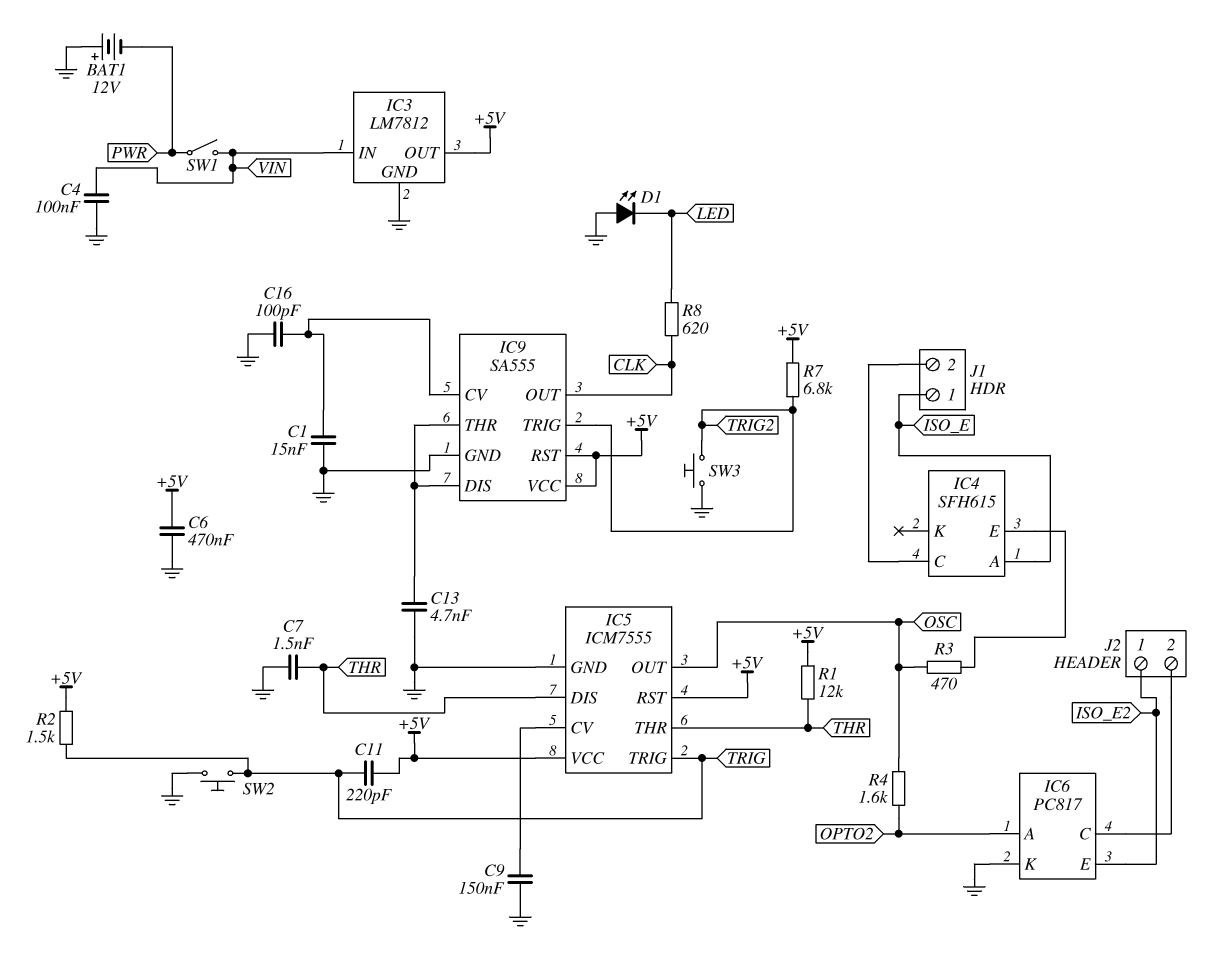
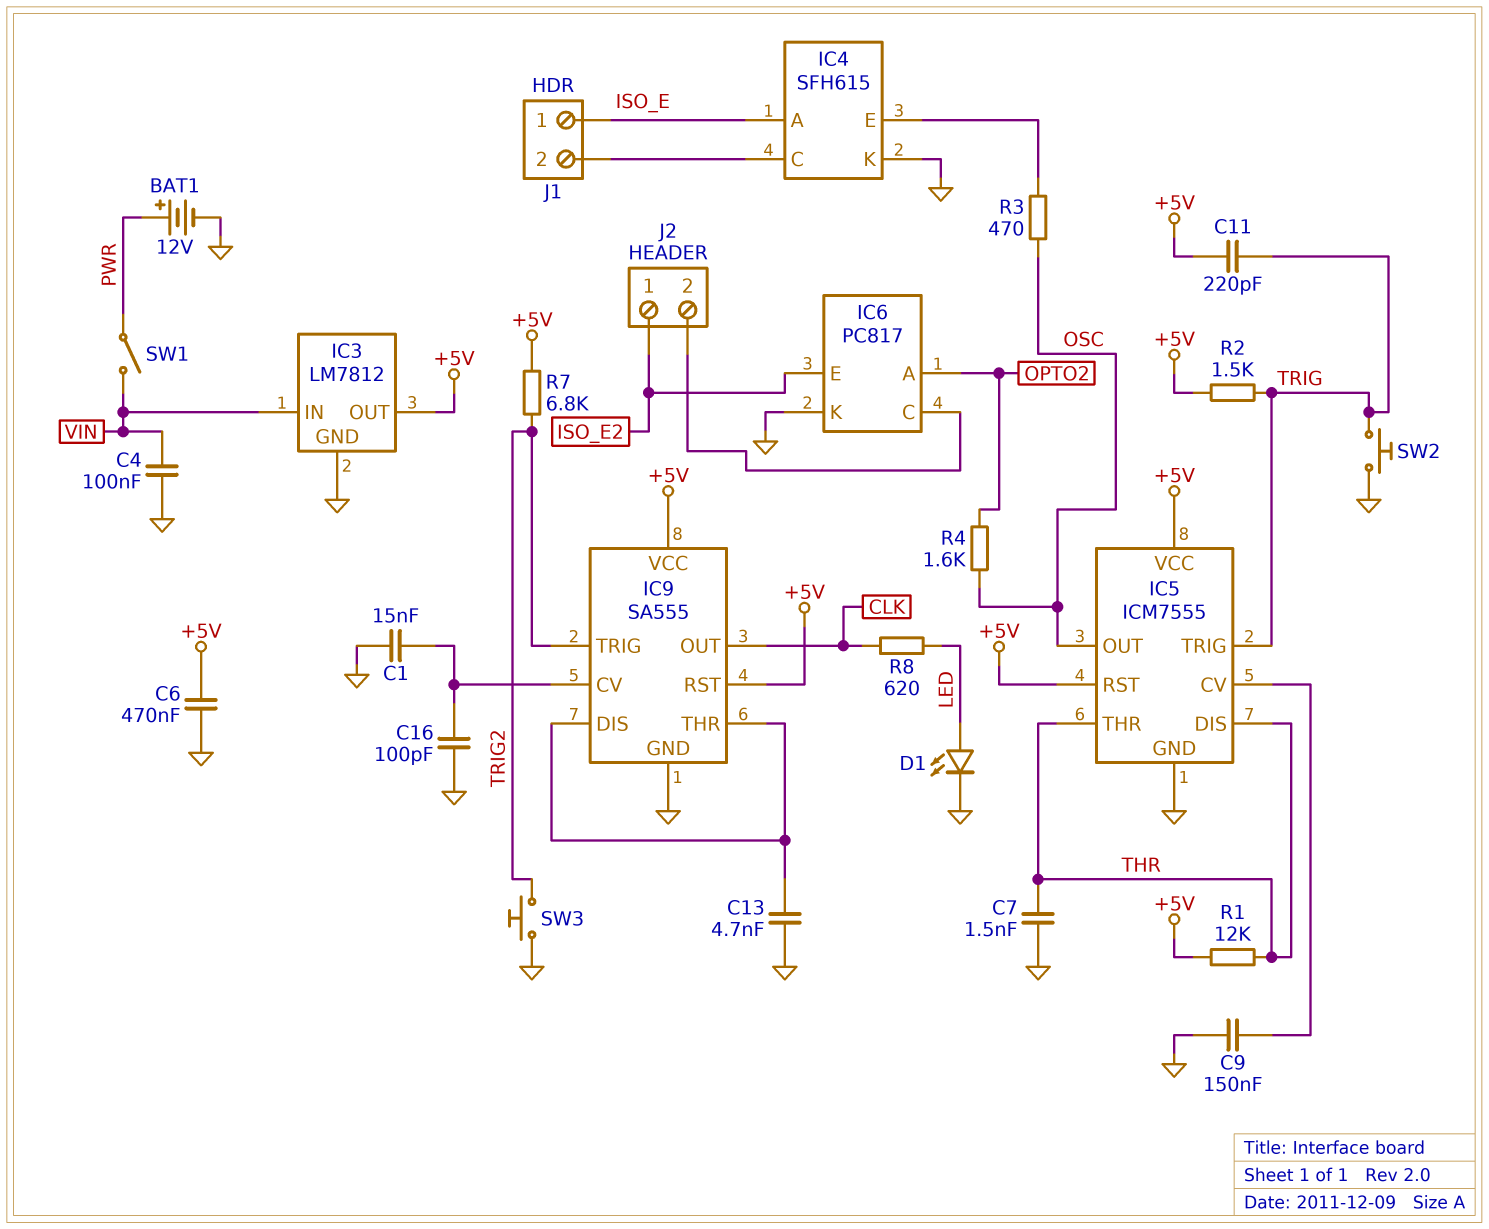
BAT1: 12V (plus GND, minus PWR) -> 12V (plus PWR, minus GND)
D1: LED (A GND, K LED) -> LED (A LED, K GND)
IC4 pin K: none -> GND

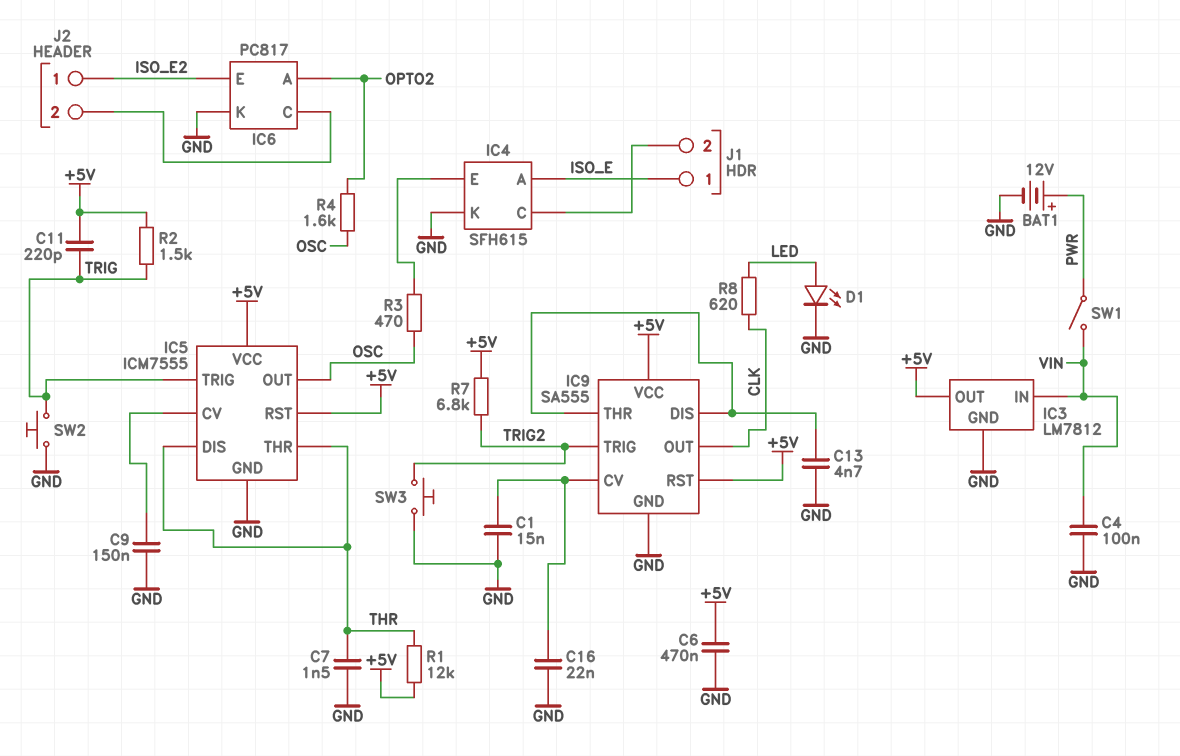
C16: 100pF (GND, IC9/CV) -> 22nF (GND, IC9/CV)

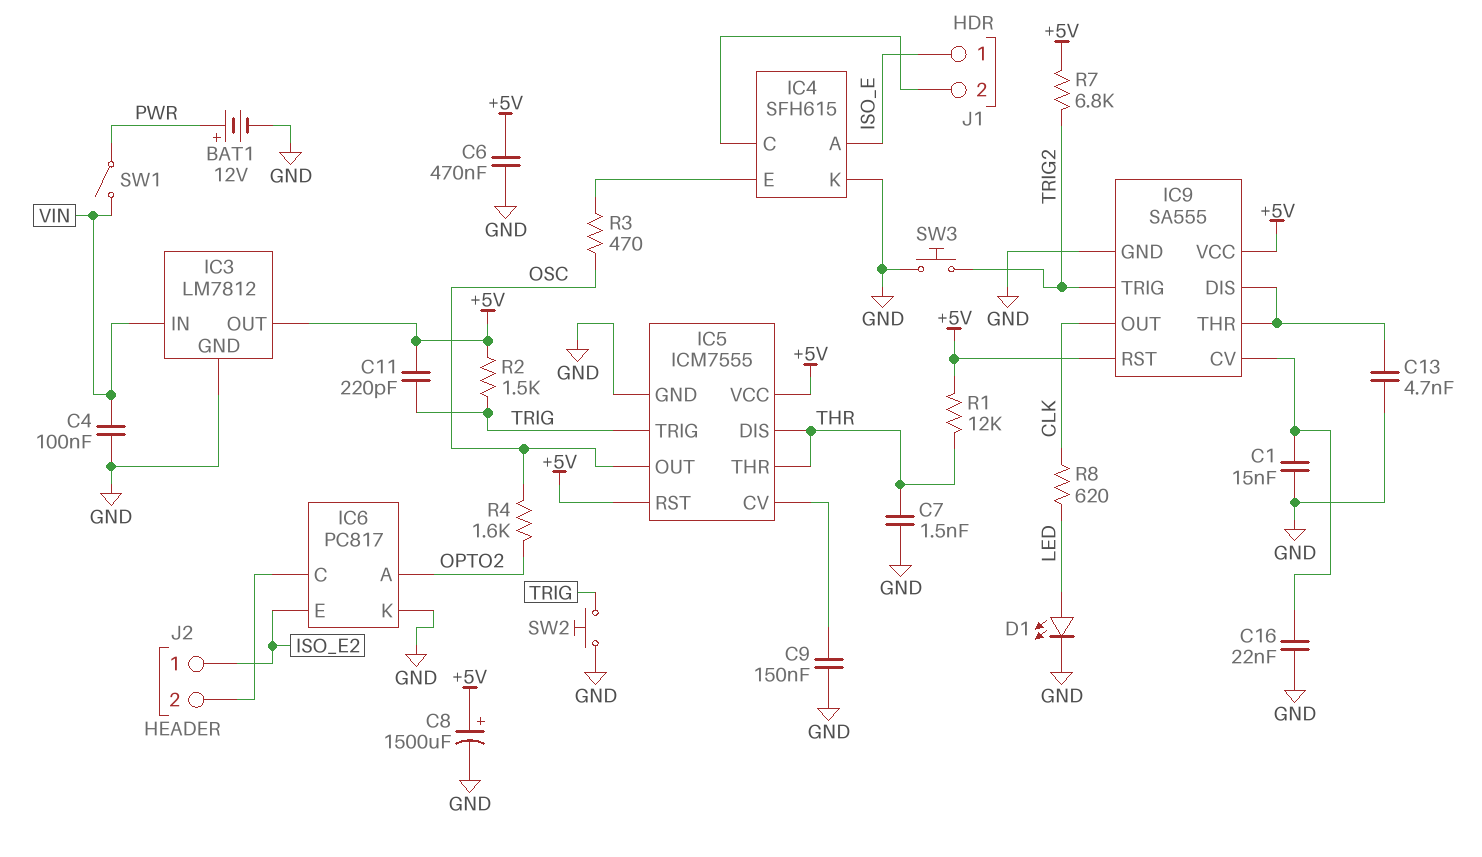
C8: none -> 1500uF (plus +5V, minus GND)

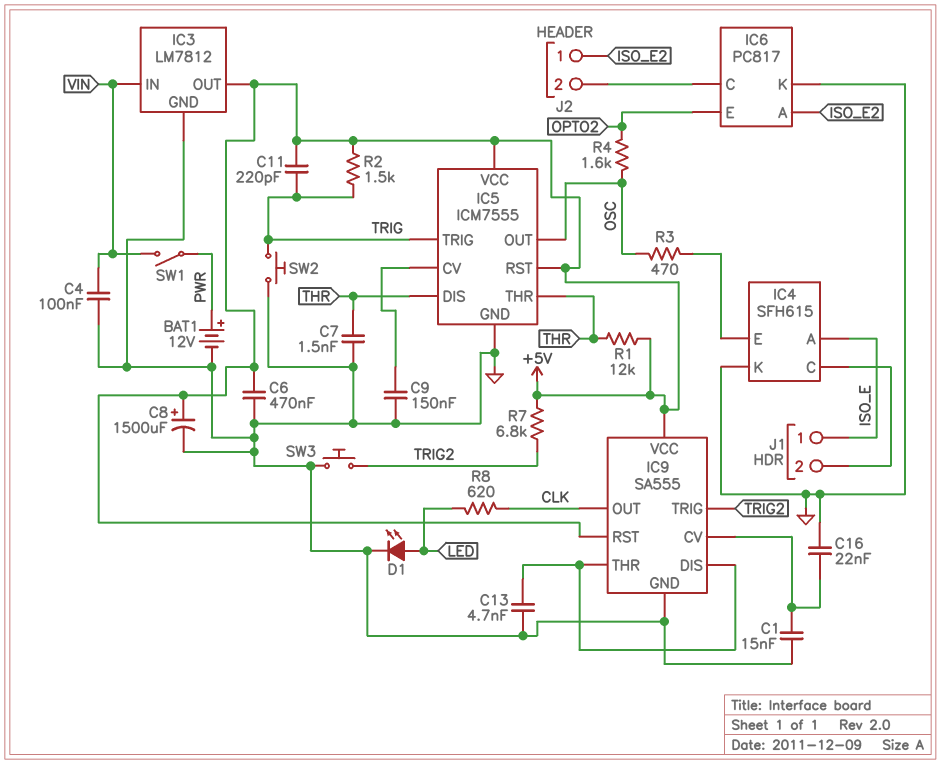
IC6 pin A: OPTO2 -> ISO_E2
IC6 pin E: ISO_E2 -> OPTO2

